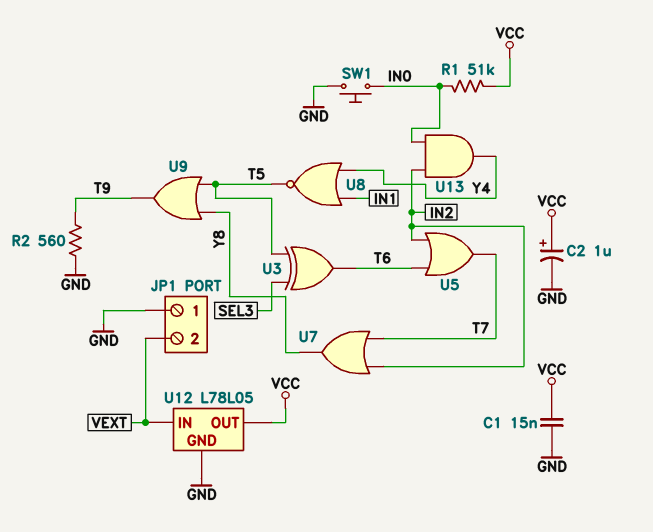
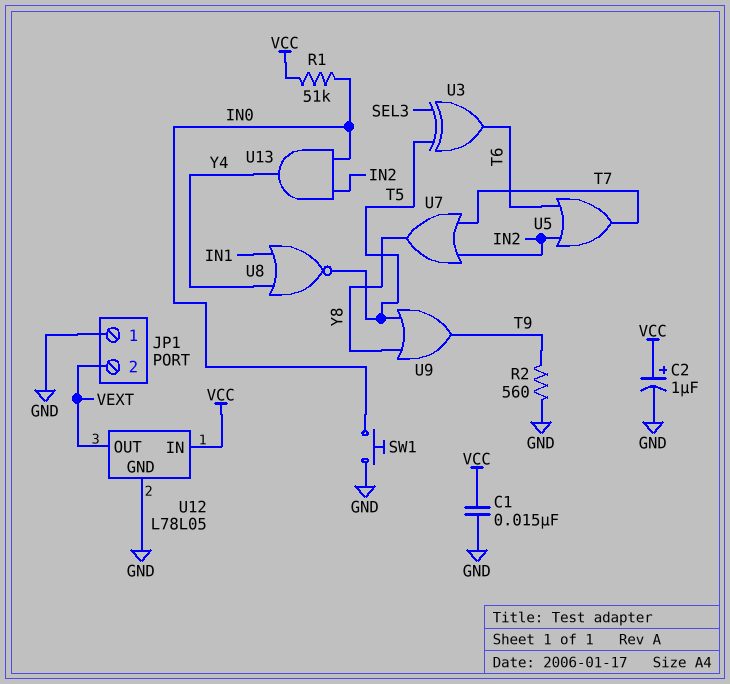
U12 pin IN: VEXT -> VCC
U12 pin OUT: VCC -> VEXT

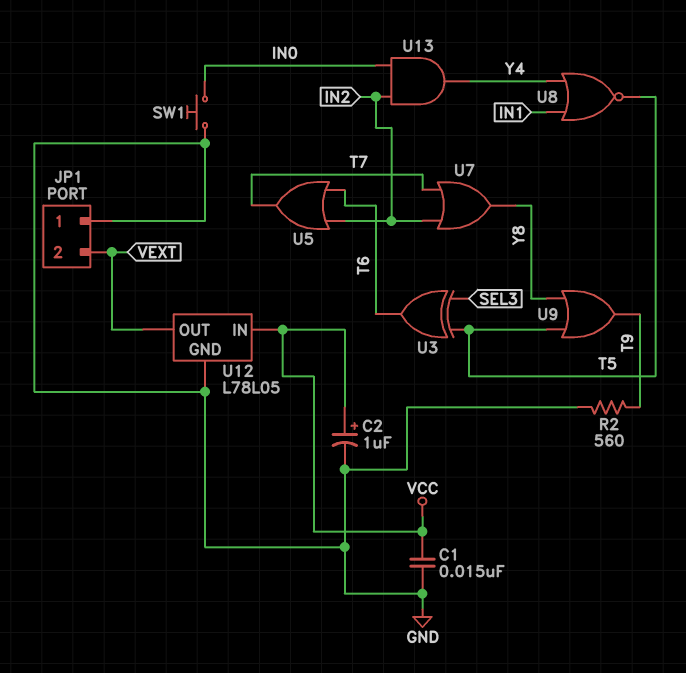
R1: 51k (IN0, VCC) -> none

